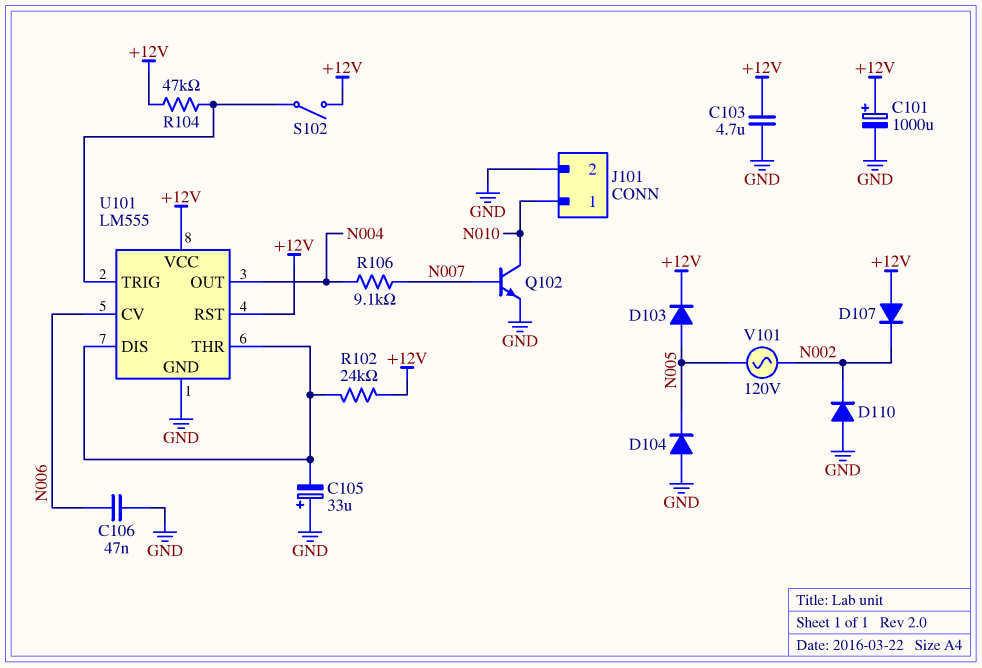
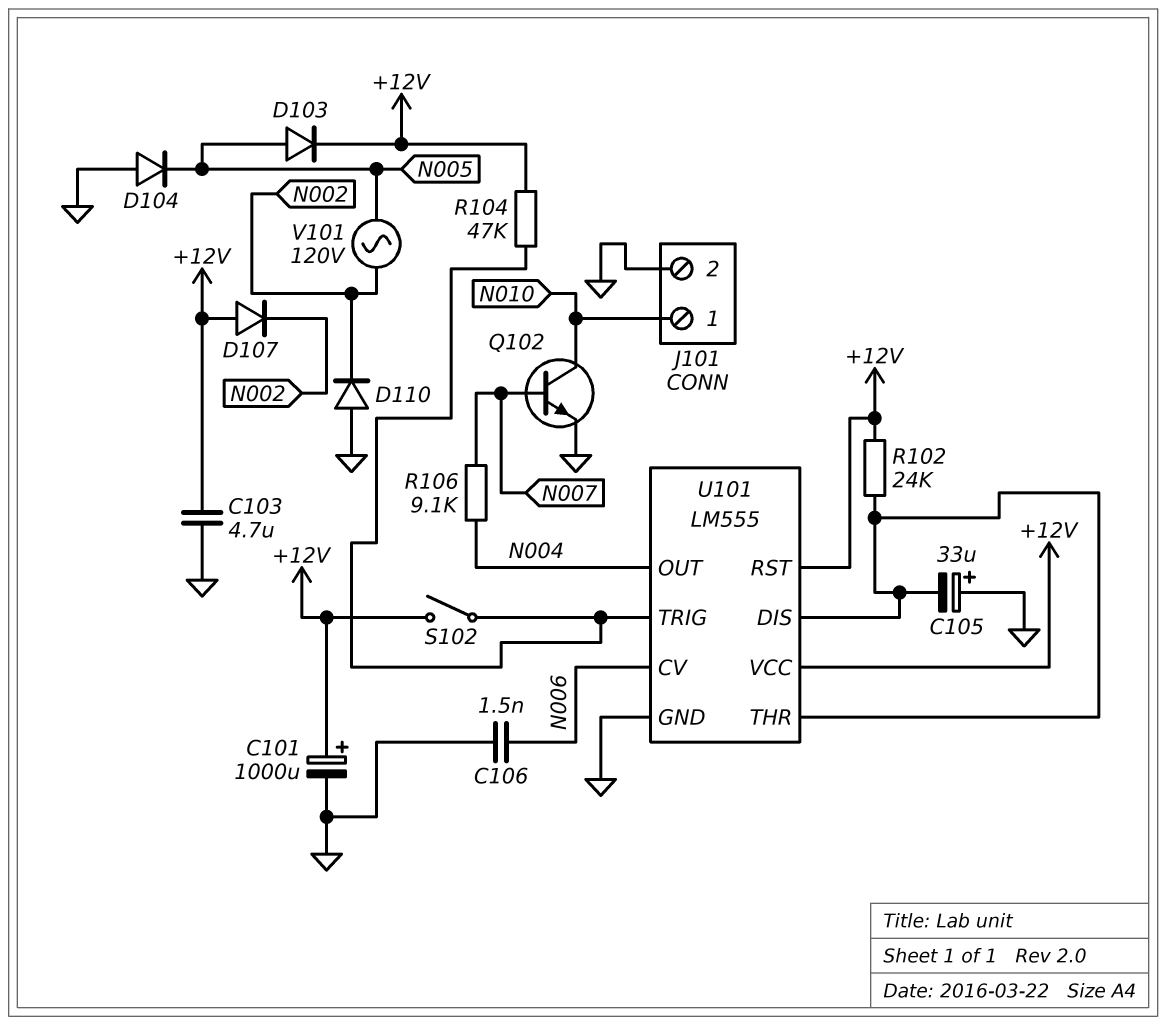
C106: 47nF (GND, N006) -> 1.5nF (GND, N006)

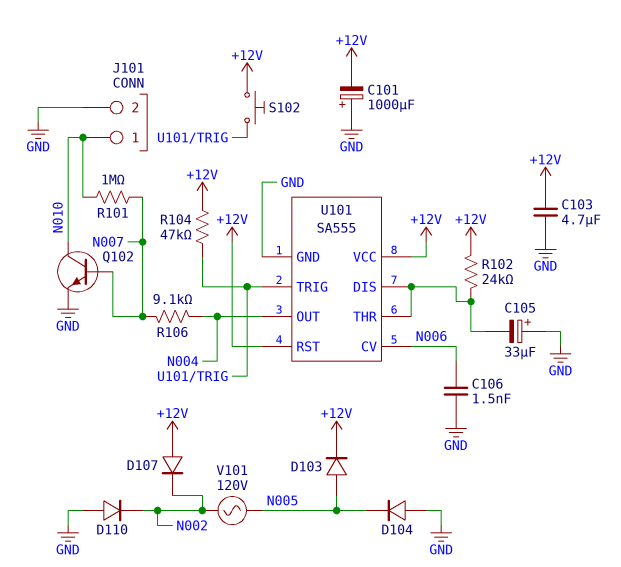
C101: 1000uF (plus +12V, minus GND) -> 1000uF (plus GND, minus +12V)
R101: none -> 1M (N007, N010)
S102: switch (+12V, U101/TRIG) -> button (+12V, U101/TRIG)
U101: LM555 -> SA555

